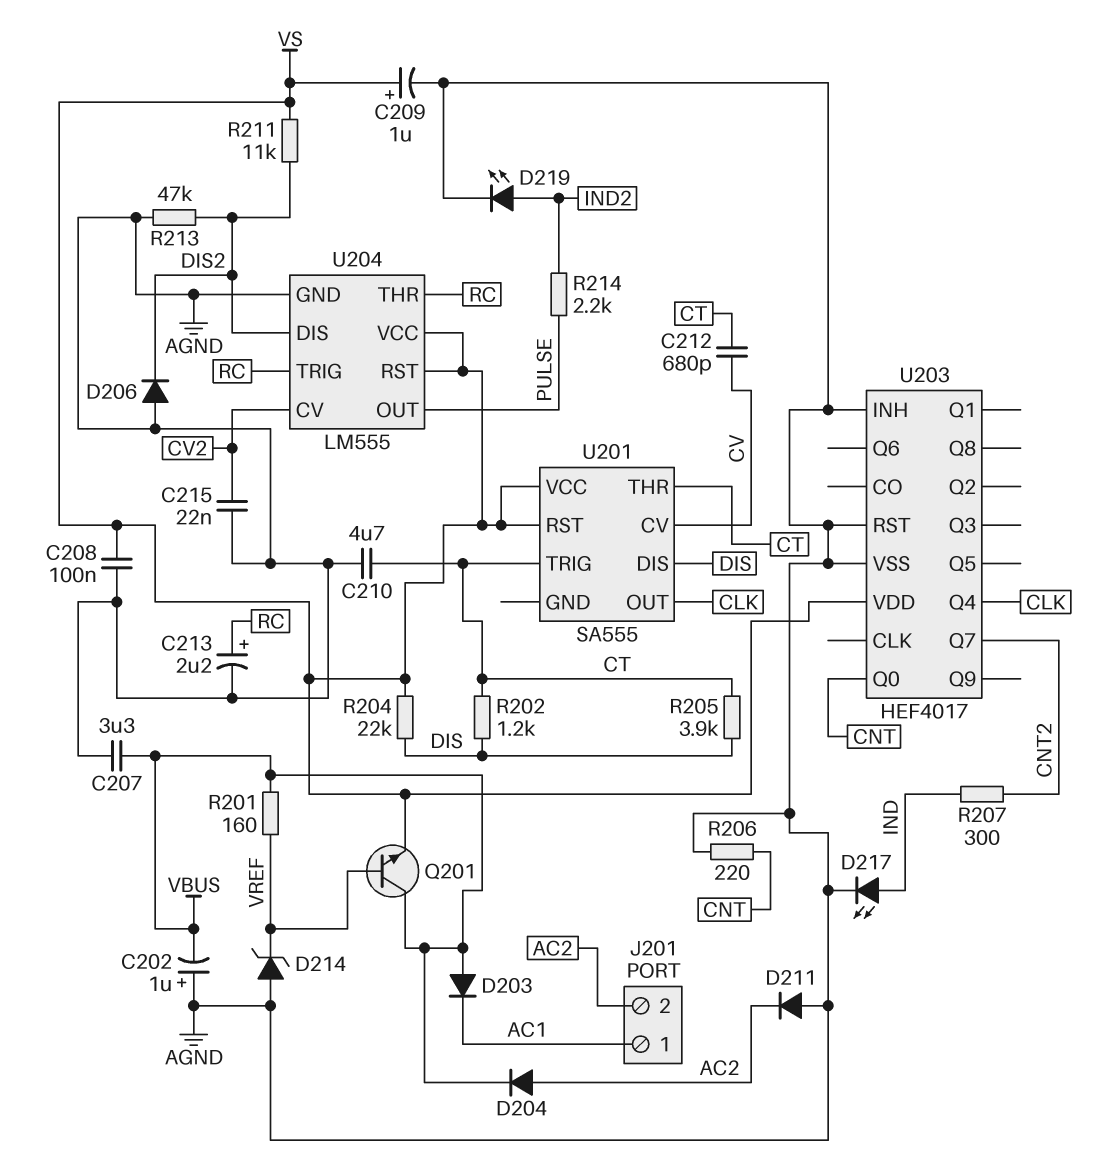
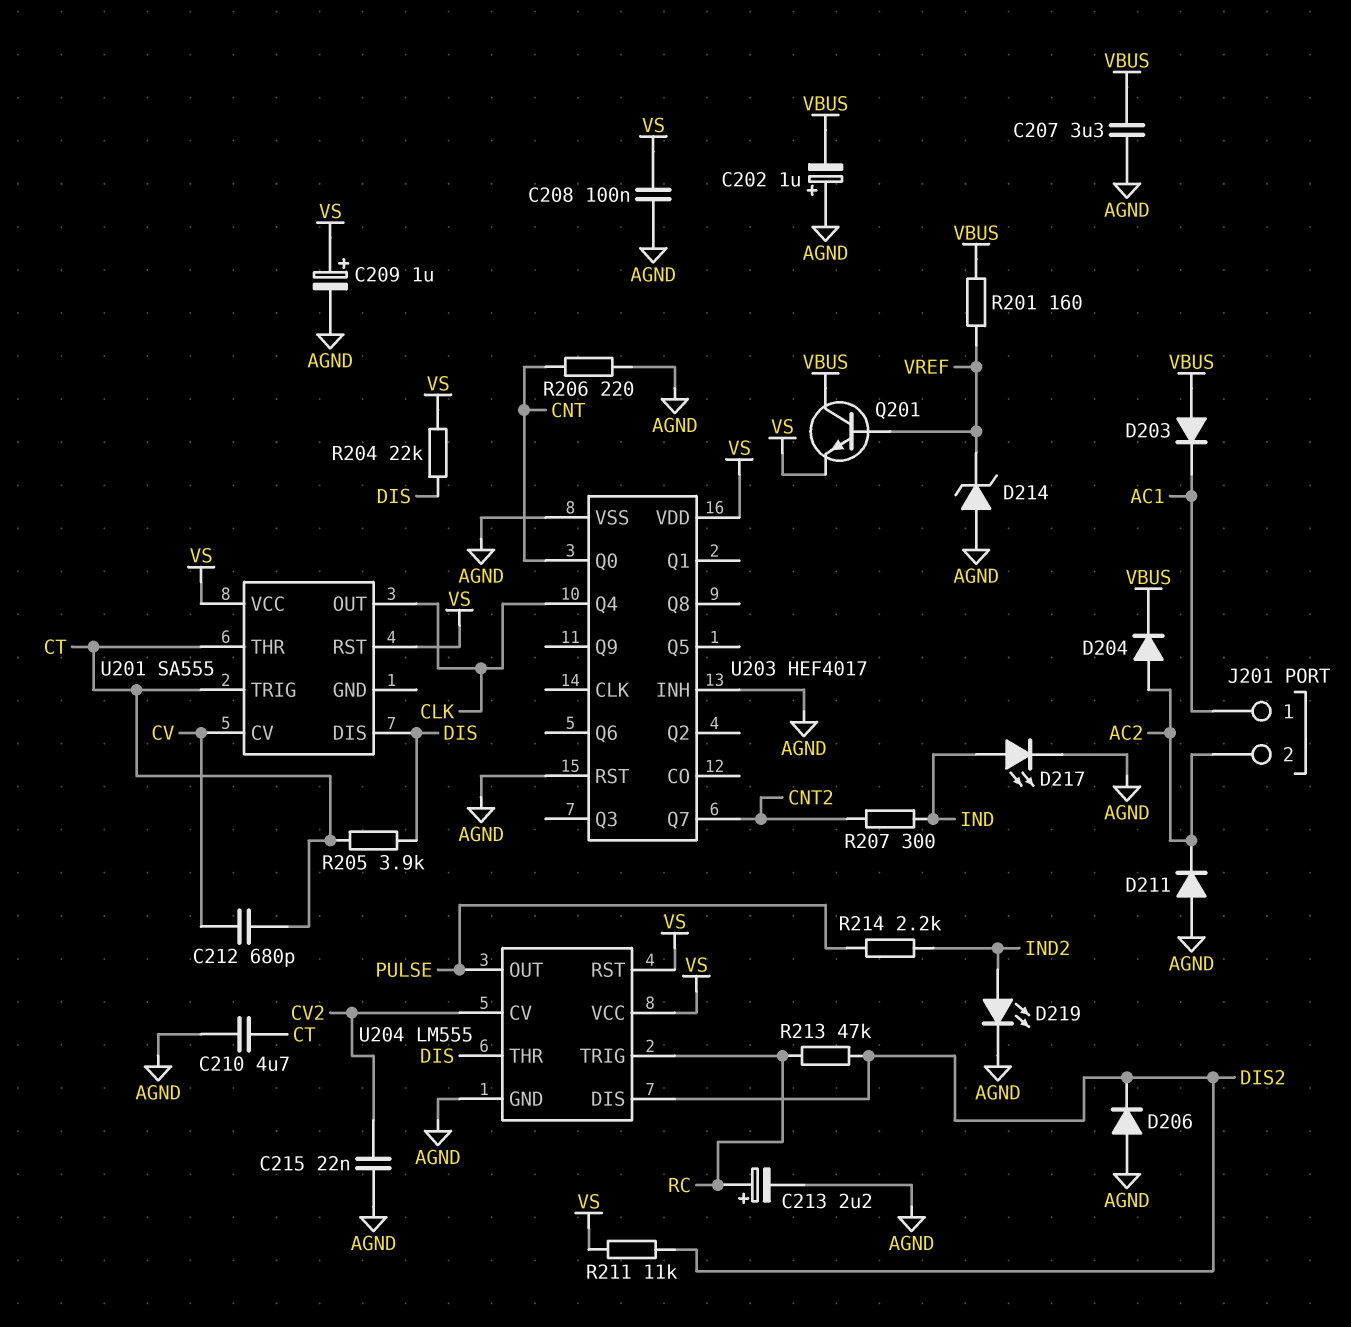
R202: 1.2k (CT, DIS) -> none
R213: 47k (AGND, DIS2) -> 47k (DIS2, RC)
U204 pin THR: RC -> DIS

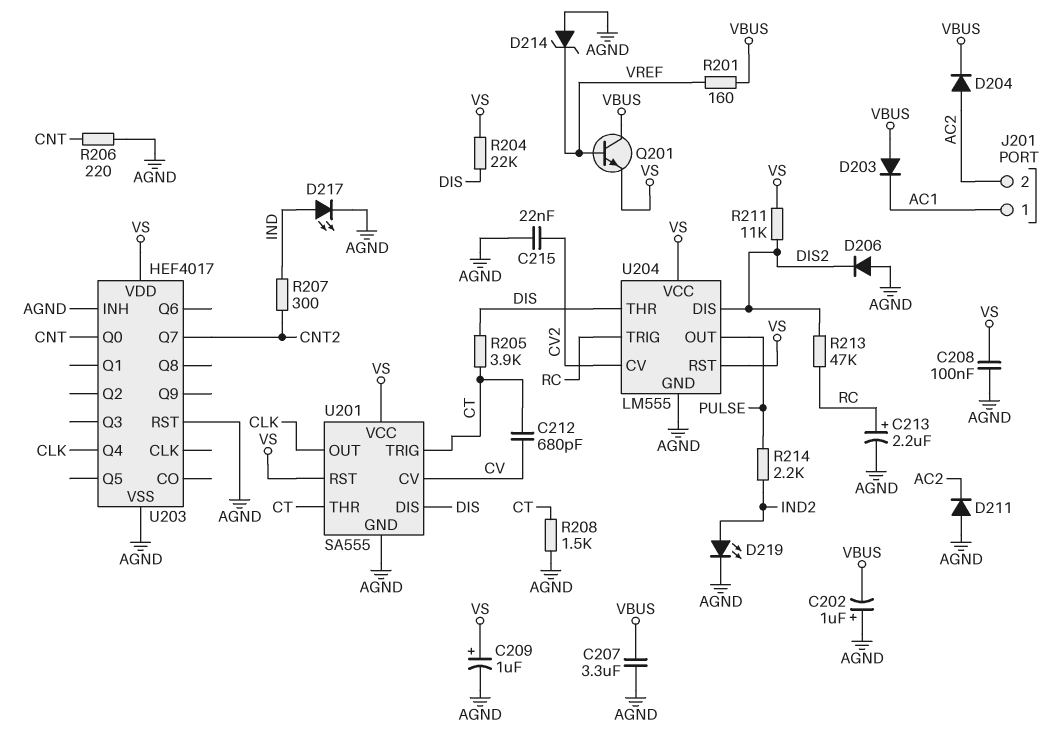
C210: 4.7uF (AGND, CT) -> none
R208: none -> 1.5k (AGND, CT)
U201 pin GND: none -> AGND

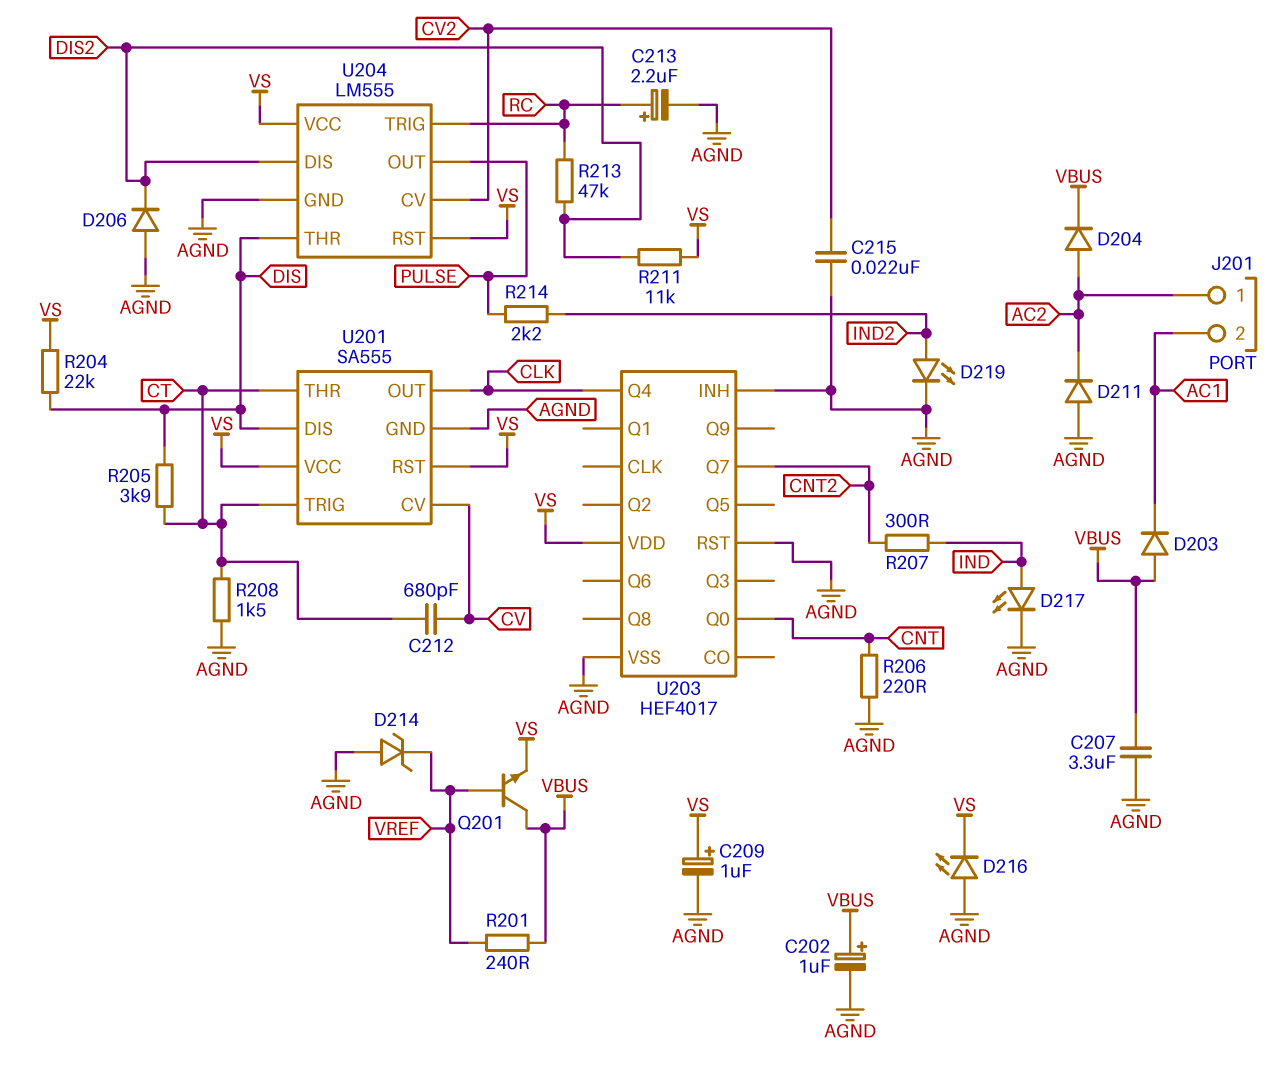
C202: 1uF (plus AGND, minus VBUS) -> 1uF (plus VBUS, minus AGND)
C208: 100nF (AGND, VS) -> none
D216: none -> LED (A AGND, K VS)
J201 pin 1: AC1 -> AC2
J201 pin 2: AC2 -> AC1
R201: 160 (VBUS, VREF) -> 240 (VBUS, VREF)

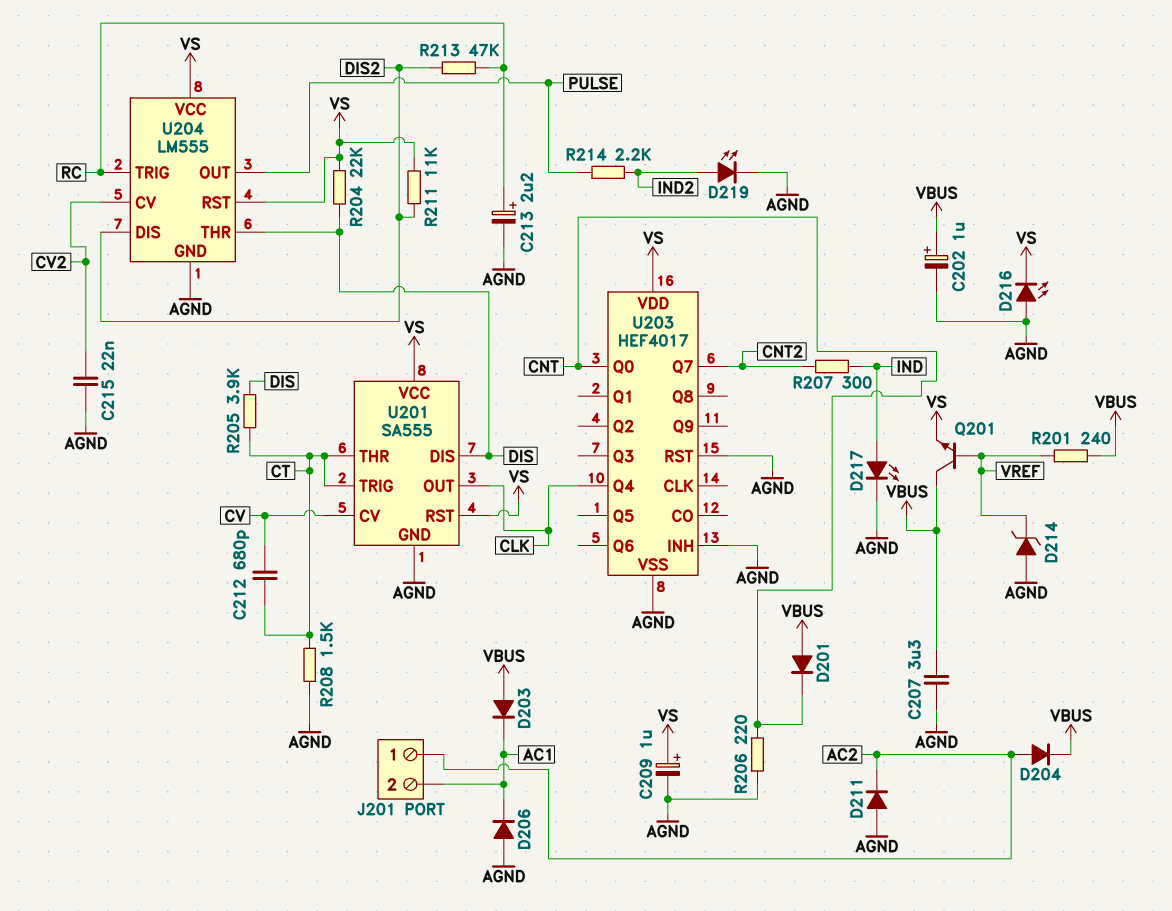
D201: none -> diode (A VBUS, K CNT)
D206: diode (A AGND, K DIS2) -> diode (A AGND, K AC1)

